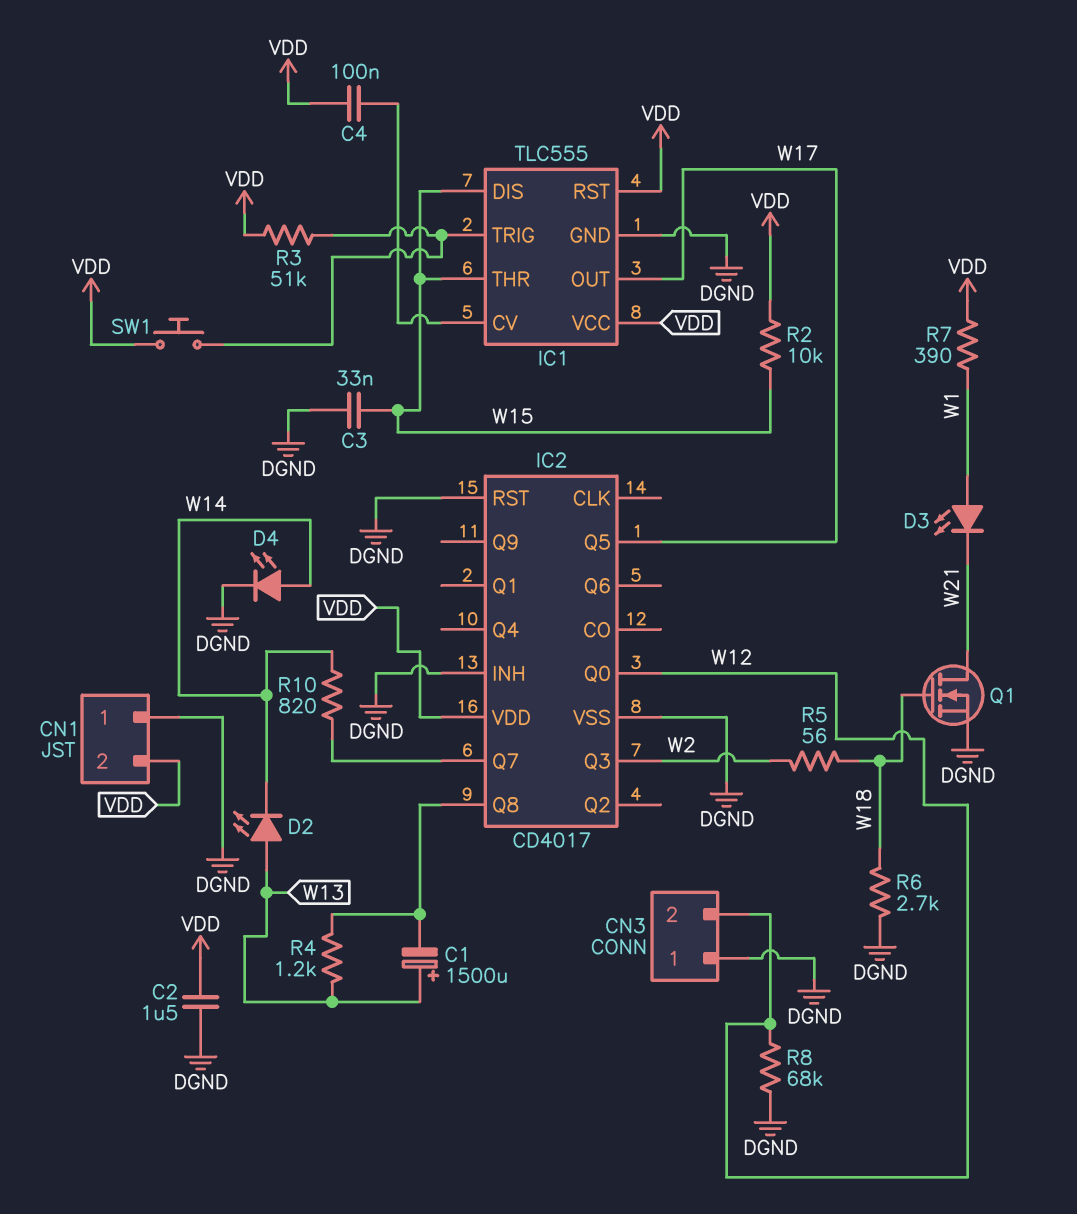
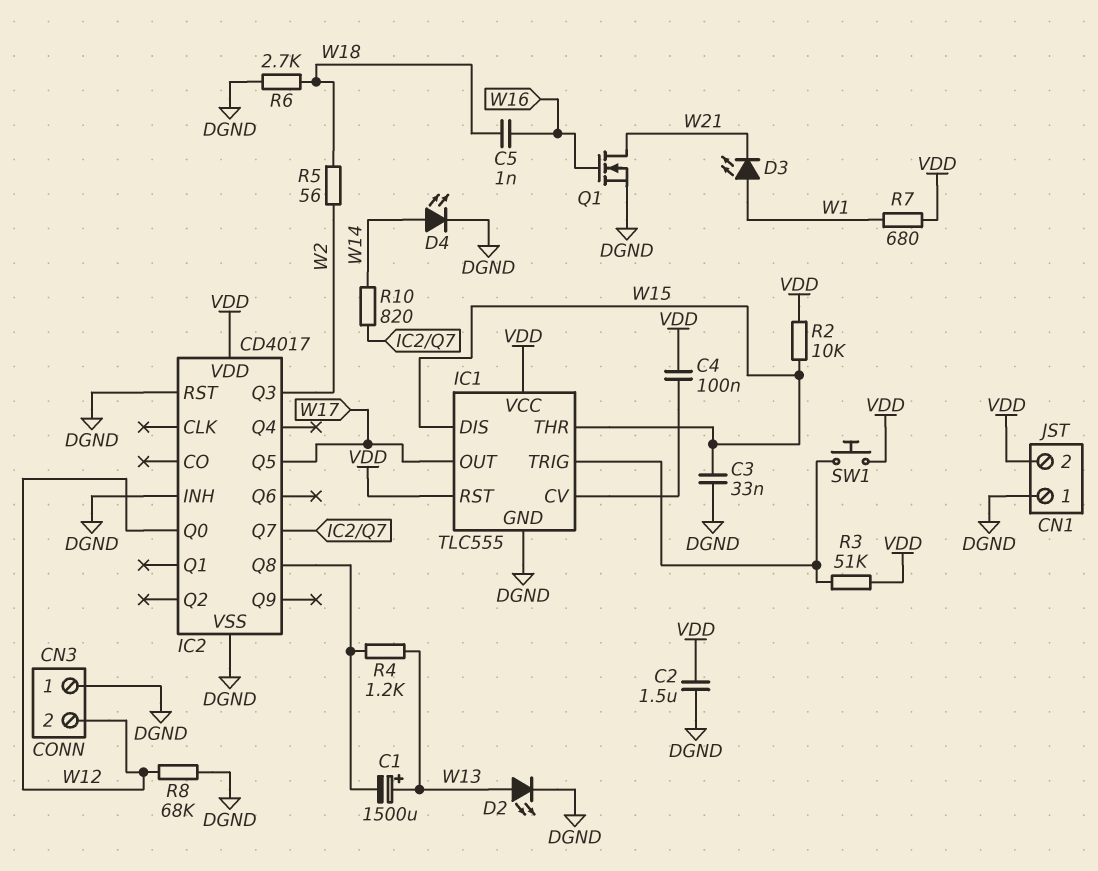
C5: none -> 1nF (W16, W18)
D2: LED (A W13, K W14) -> LED (A W13, K DGND)
Q1: NMOS (G W18, D W21, S DGND) -> NMOS (G W16, D W21, S DGND)
R7: 390 (VDD, W1) -> 680 (VDD, W1)

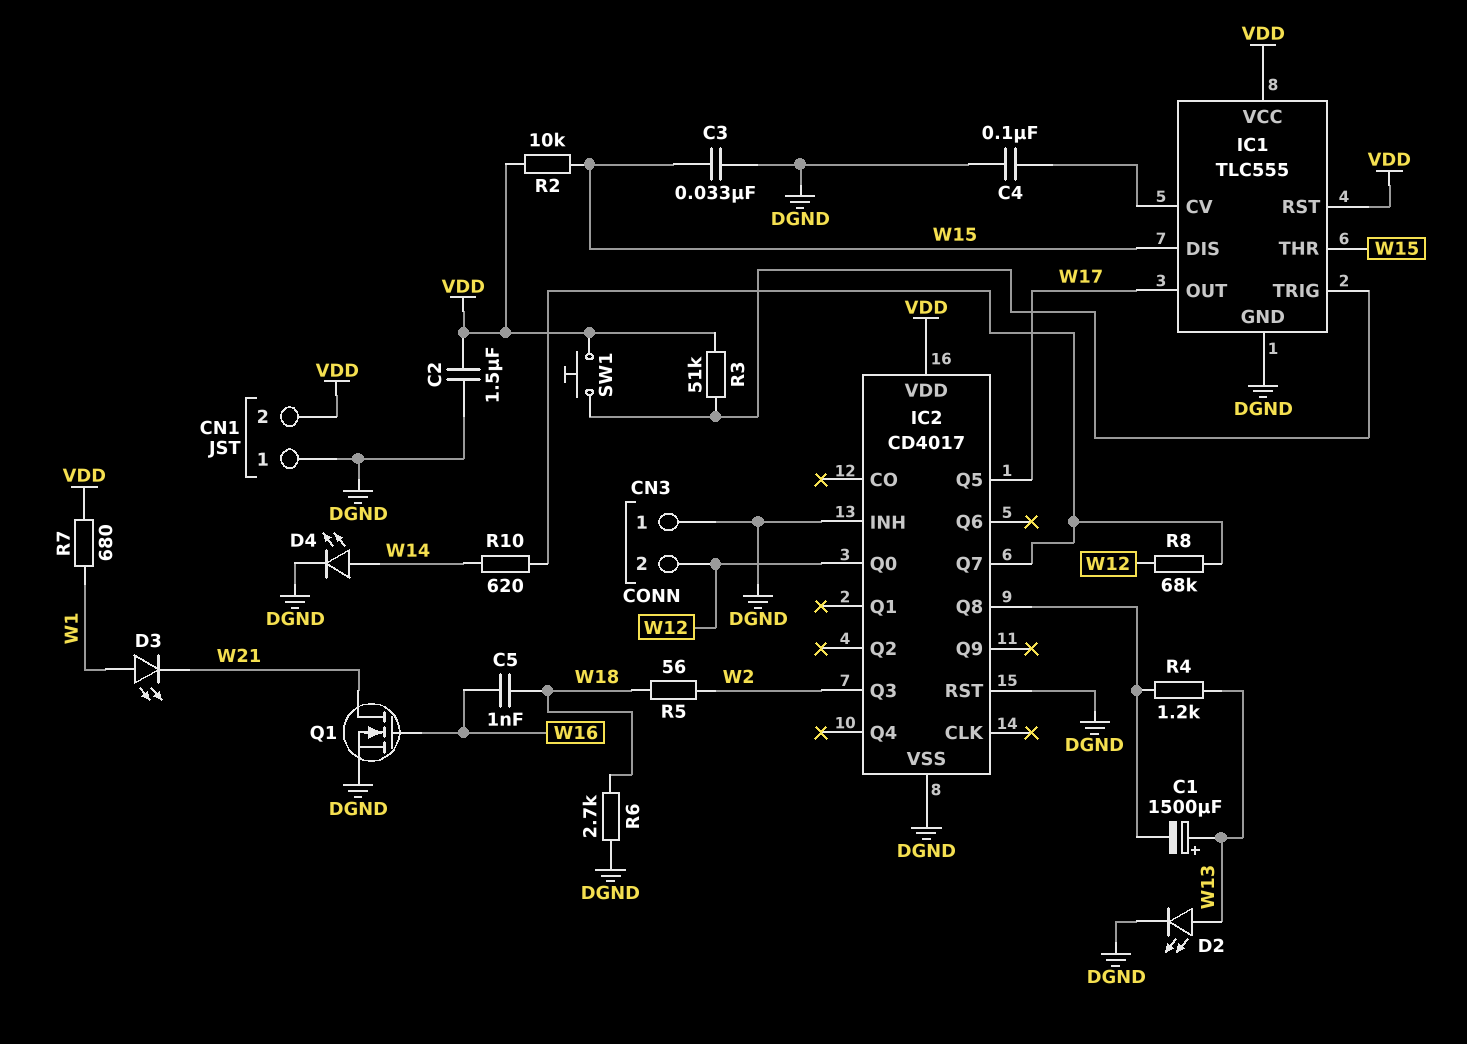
C4: 100nF (IC1/CV, VDD) -> 100nF (DGND, IC1/CV)
R8: 68k (DGND, W12) -> 68k (IC2/Q7, W12)
R10: 820 (IC2/Q7, W14) -> 620 (IC2/Q7, W14)

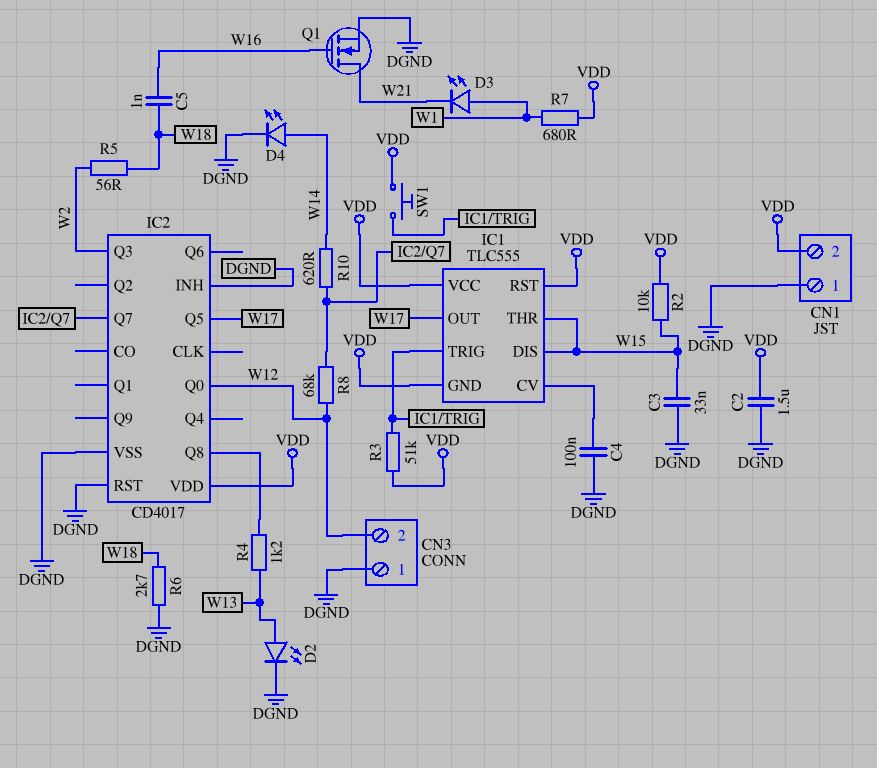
C1: 1500uF (plus W13, minus IC2/Q8) -> none
IC1 pin GND: DGND -> VDD

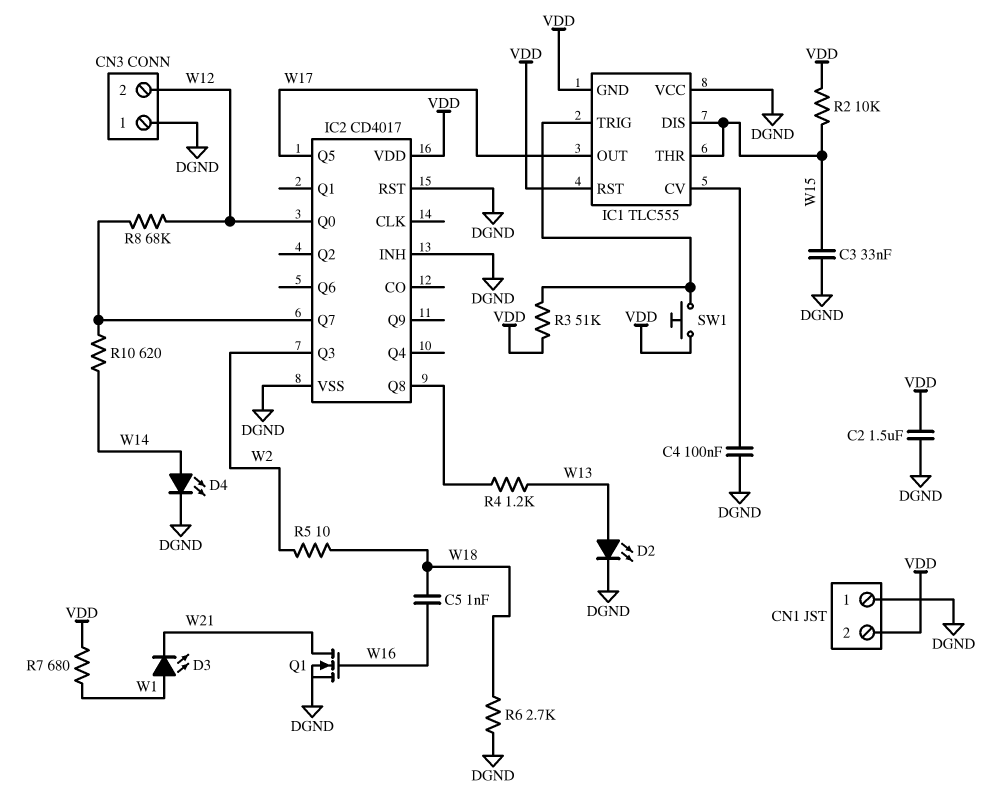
IC1 pin VCC: VDD -> DGND
R5: 56 (W2, W18) -> 10 (W2, W18)

